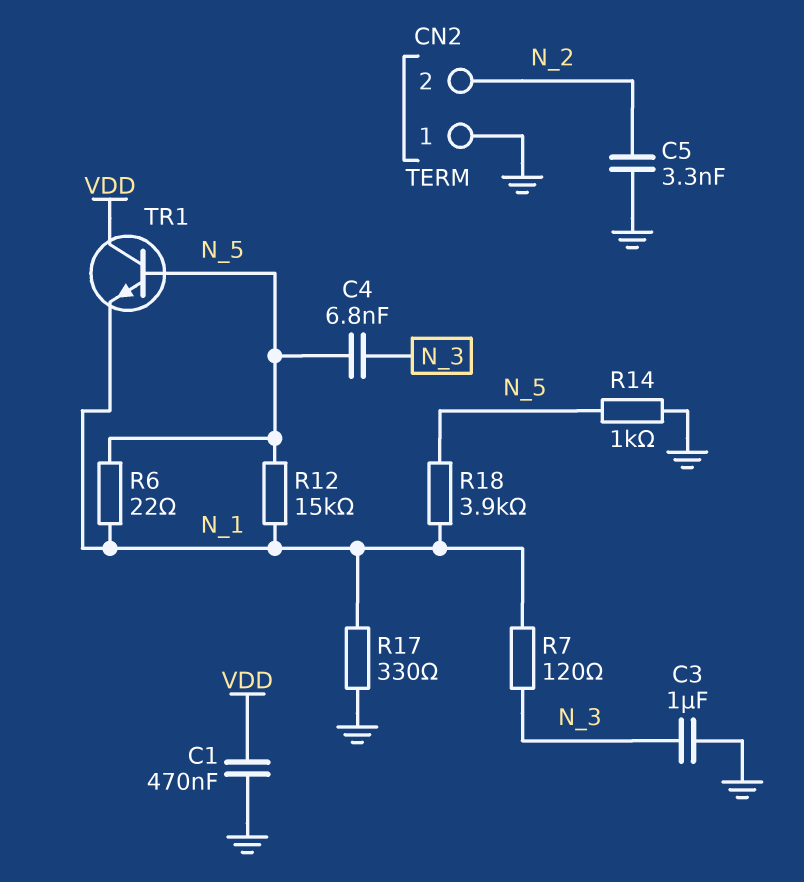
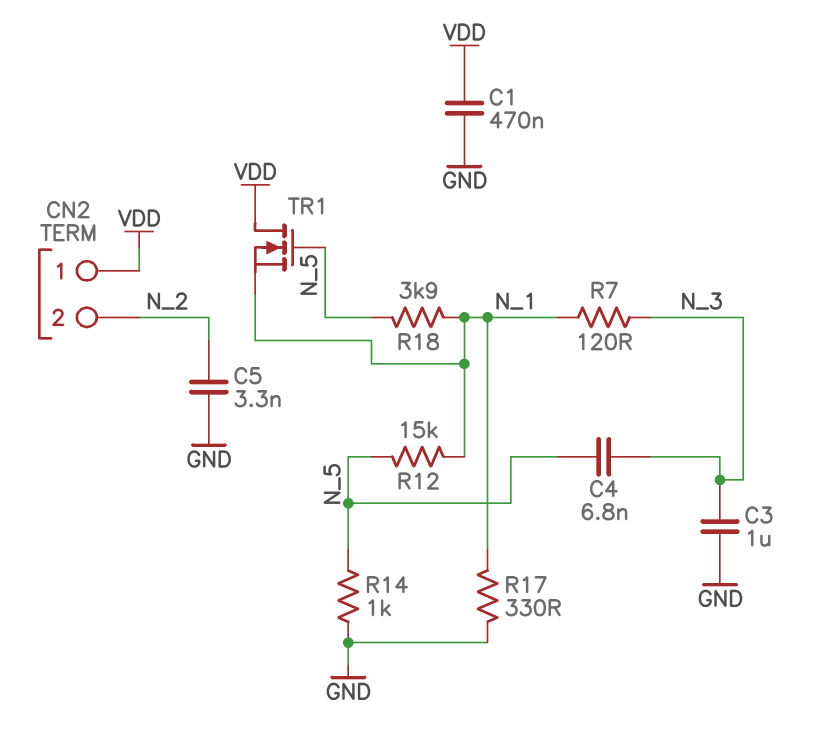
CN2 pin 1: GND -> VDD
R6: 22 (N_1, N_5) -> none
TR1: NPN (B N_5, C VDD, E N_1) -> NMOS (G N_5, D VDD, S N_1)

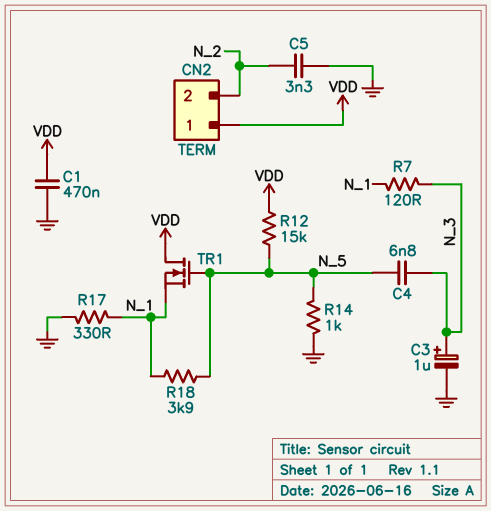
C3: 1uF (GND, N_3) -> 1uF (plus N_3, minus GND)
R12: 15k (N_1, N_5) -> 15k (N_5, VDD)

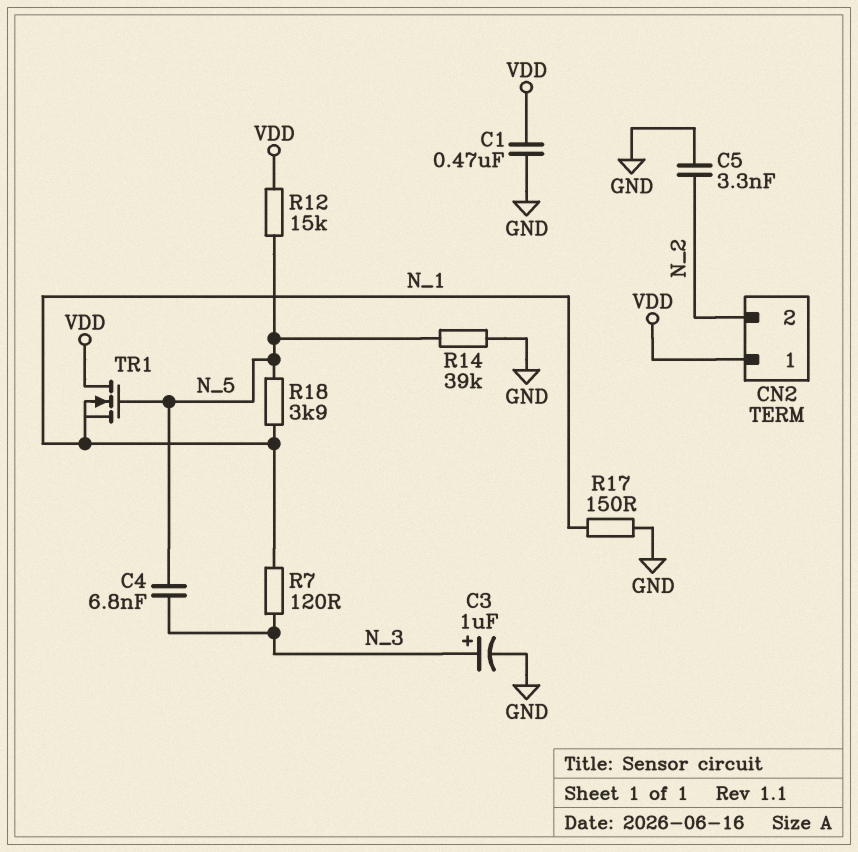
R14: 1k (GND, N_5) -> 39k (GND, N_5)
R17: 330 (GND, N_1) -> 150 (GND, N_1)

